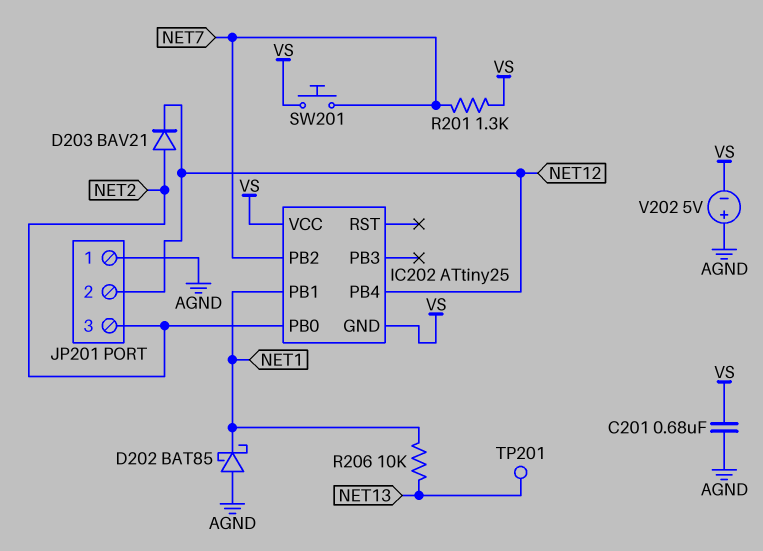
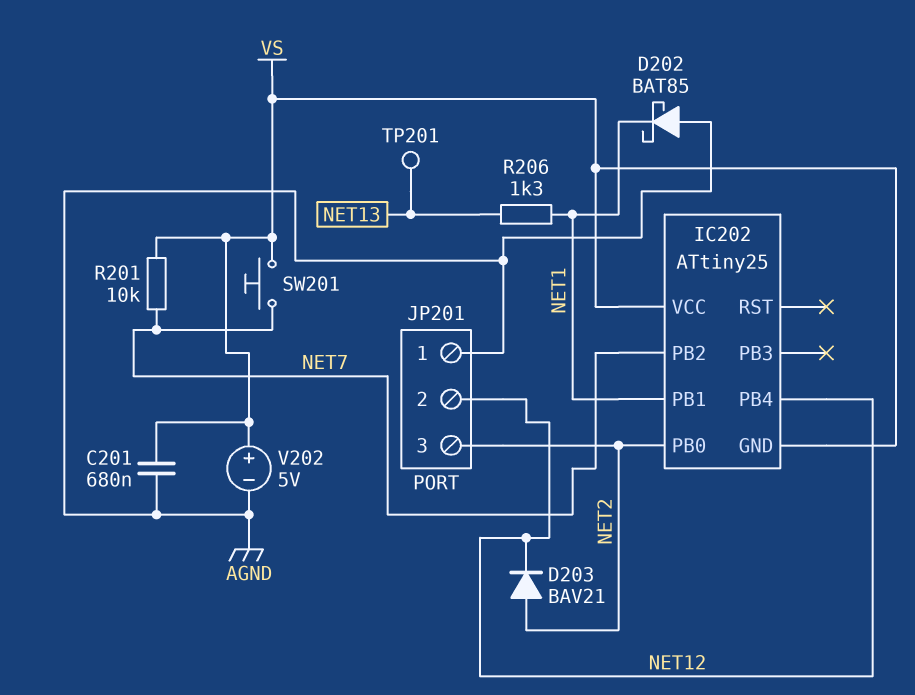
R201: 1.3k (NET7, VS) -> 10k (NET7, VS)
R206: 10k (NET1, NET13) -> 1.3k (NET1, NET13)
V202: 5V (plus AGND, minus VS) -> 5V (plus VS, minus AGND)

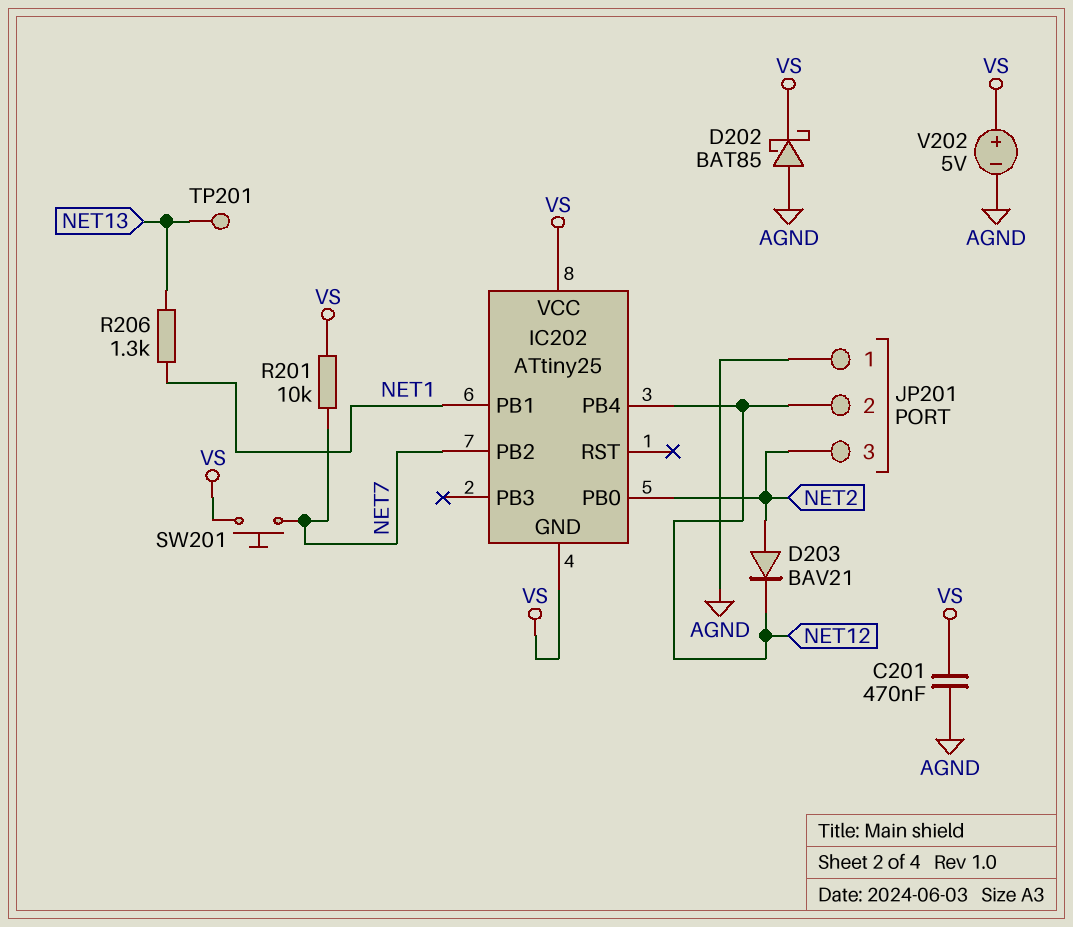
C201: 680nF (AGND, VS) -> 470nF (AGND, VS)
D202: schottky BAT85 (A AGND, K NET1) -> schottky BAT85 (A AGND, K VS)

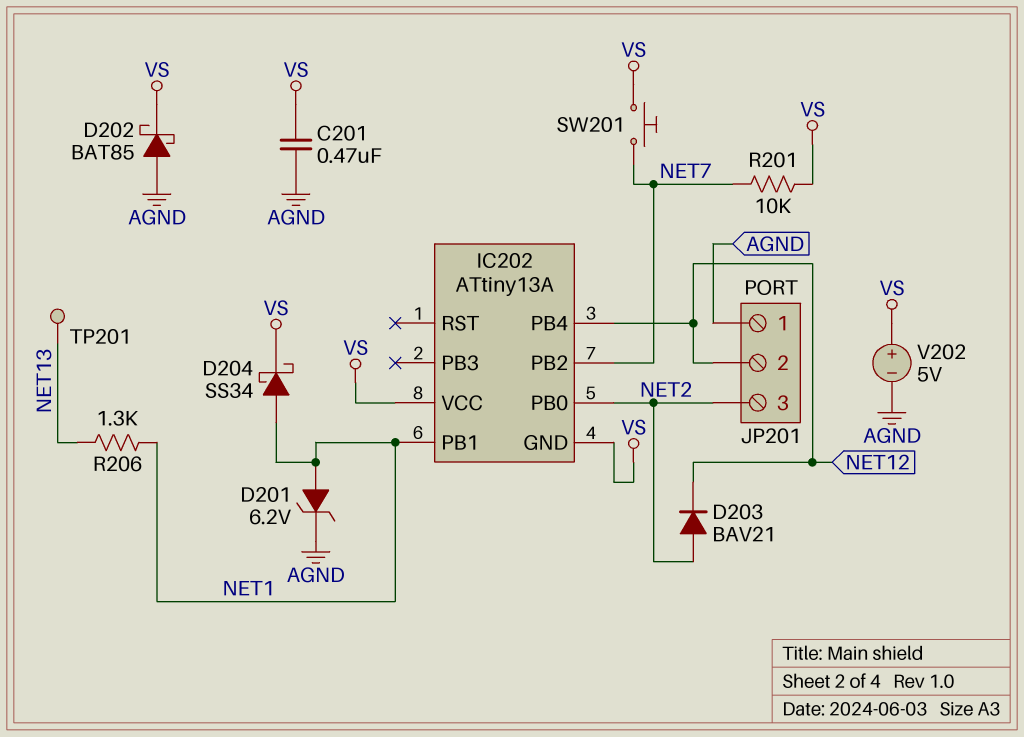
D201: none -> zener 6.2V (A NET1, K AGND)
D204: none -> schottky SS34 (A NET1, K VS)
IC202: ATtiny25 -> ATtiny13A

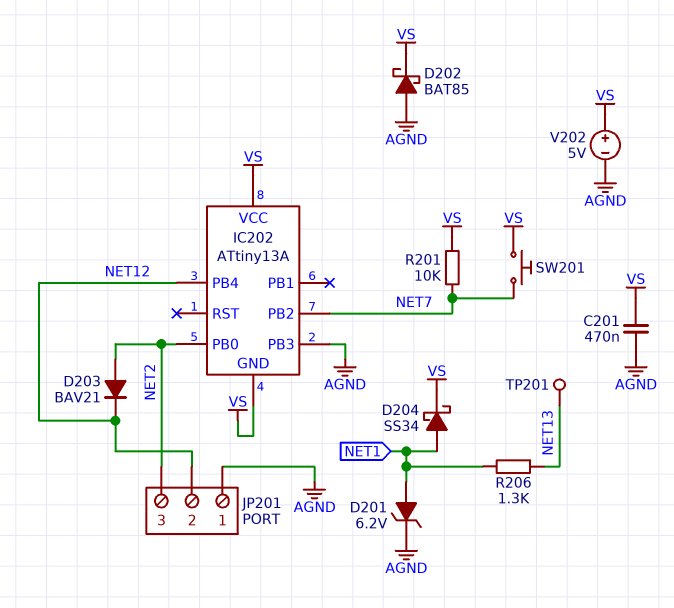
IC202 pin PB1: NET1 -> none
IC202 pin PB3: none -> AGND

